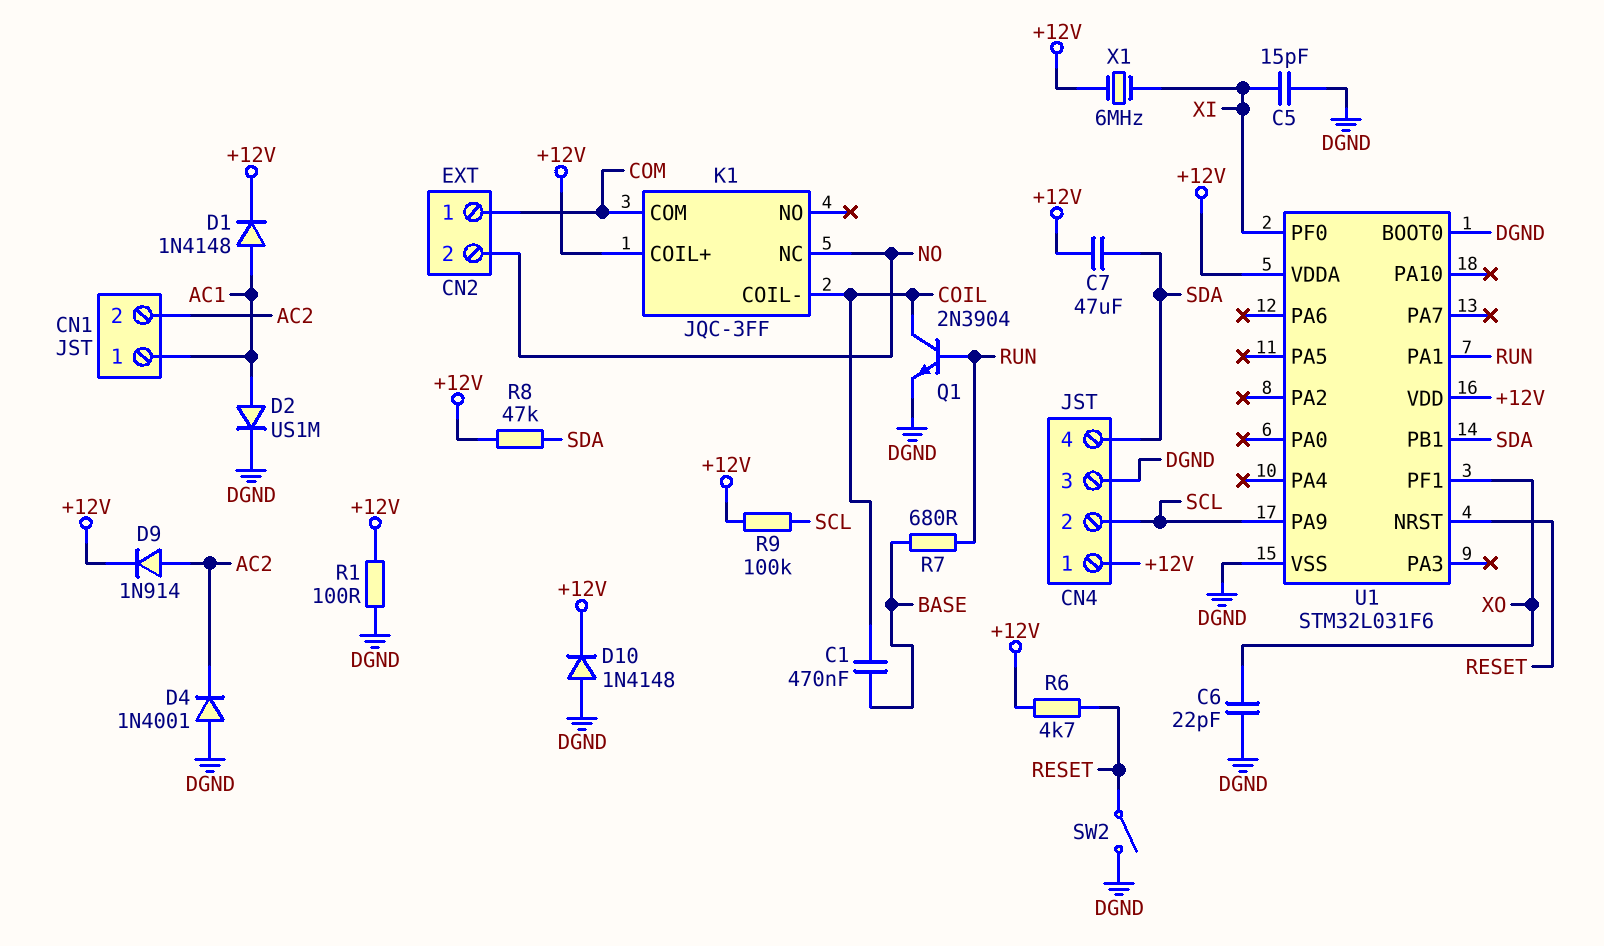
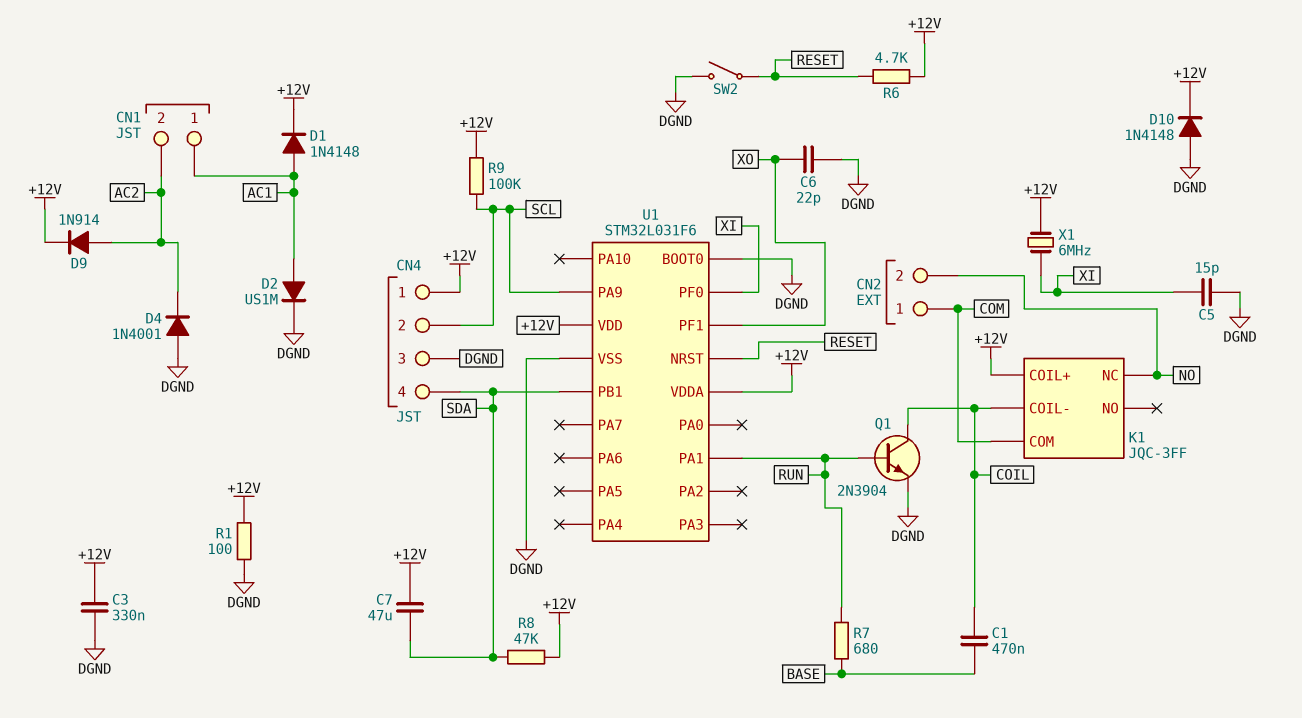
C3: none -> 330nF (+12V, DGND)

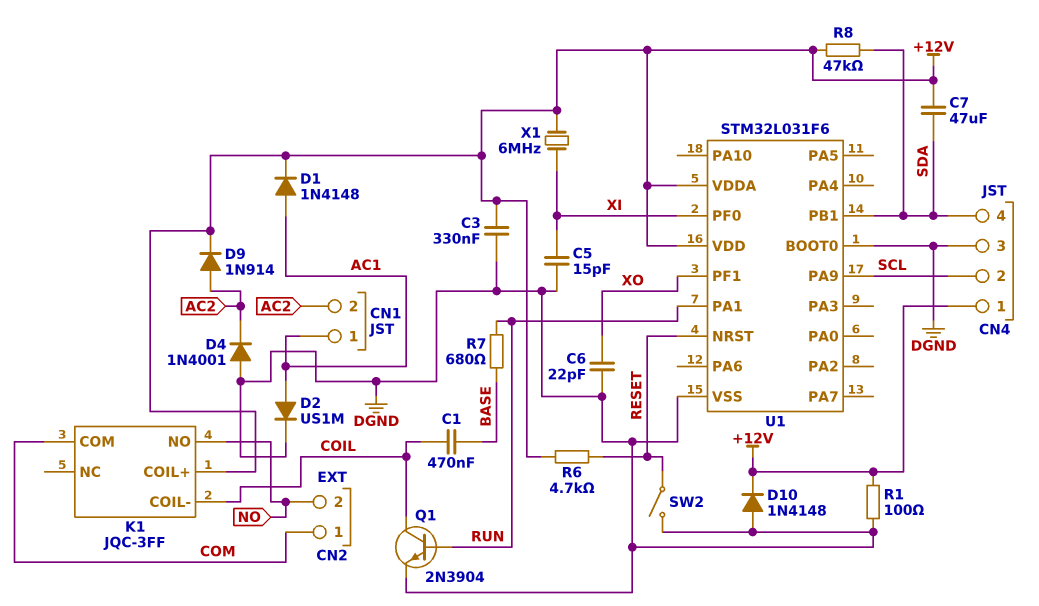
K1 pin NC: NO -> none
K1 pin NO: none -> NO
R9: 100k (+12V, SCL) -> none

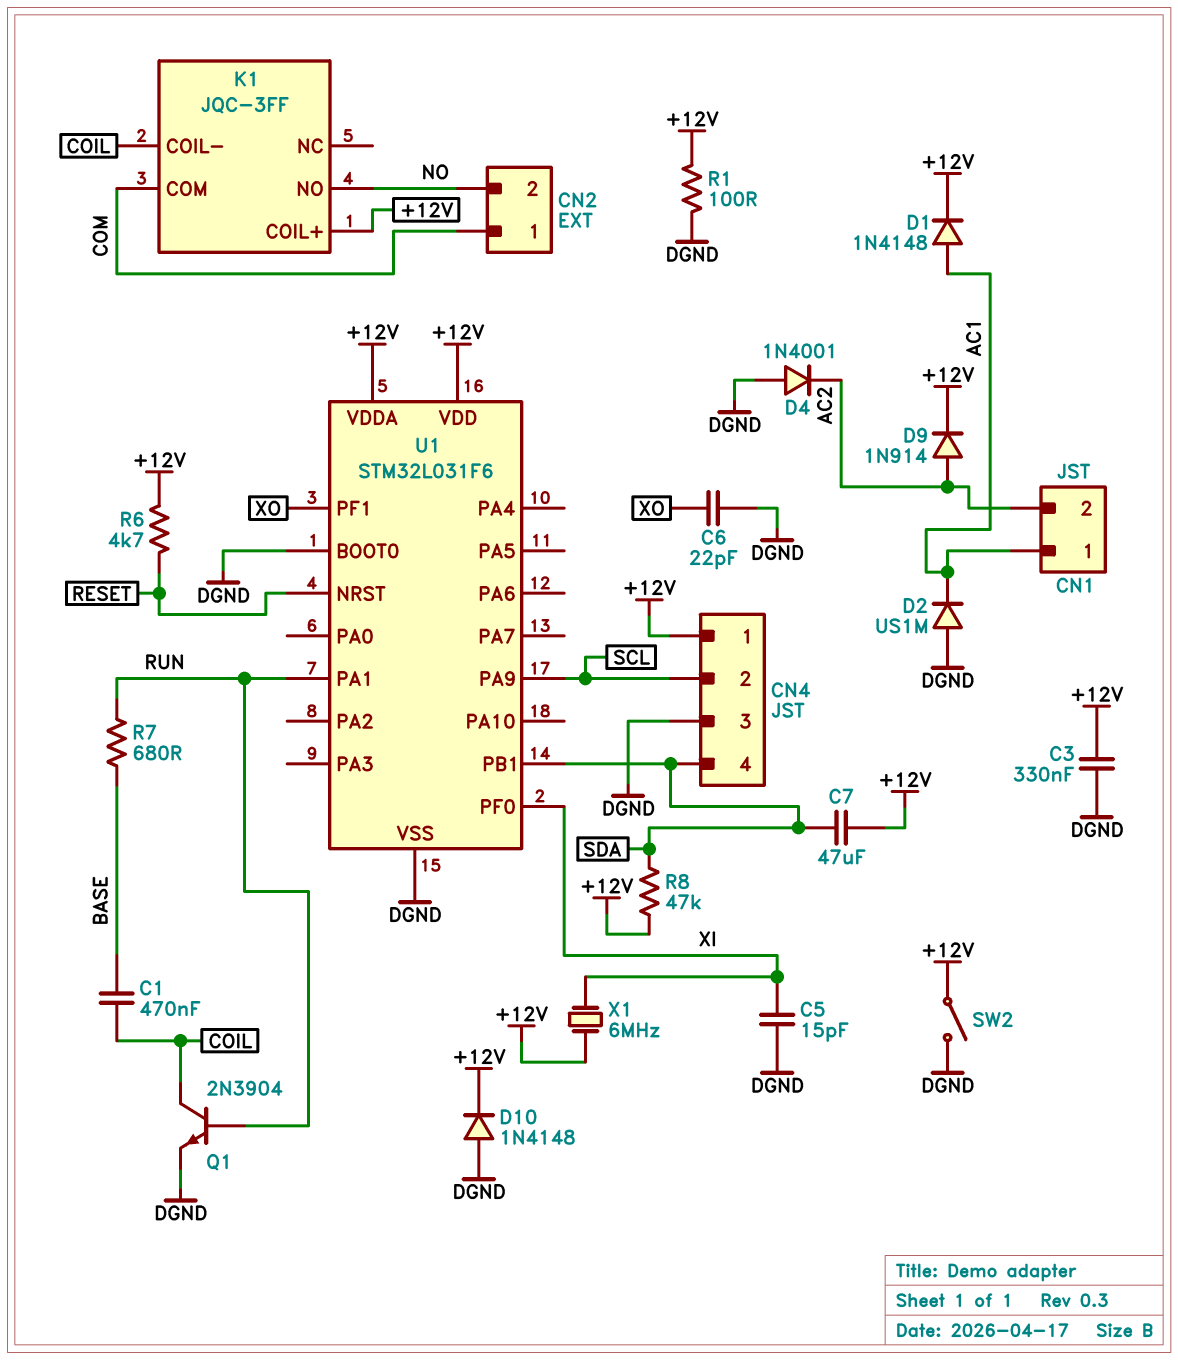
D2: diode US1M (A AC1, K DGND) -> diode US1M (A DGND, K AC1)
SW2: switch (DGND, RESET) -> switch (+12V, DGND)

